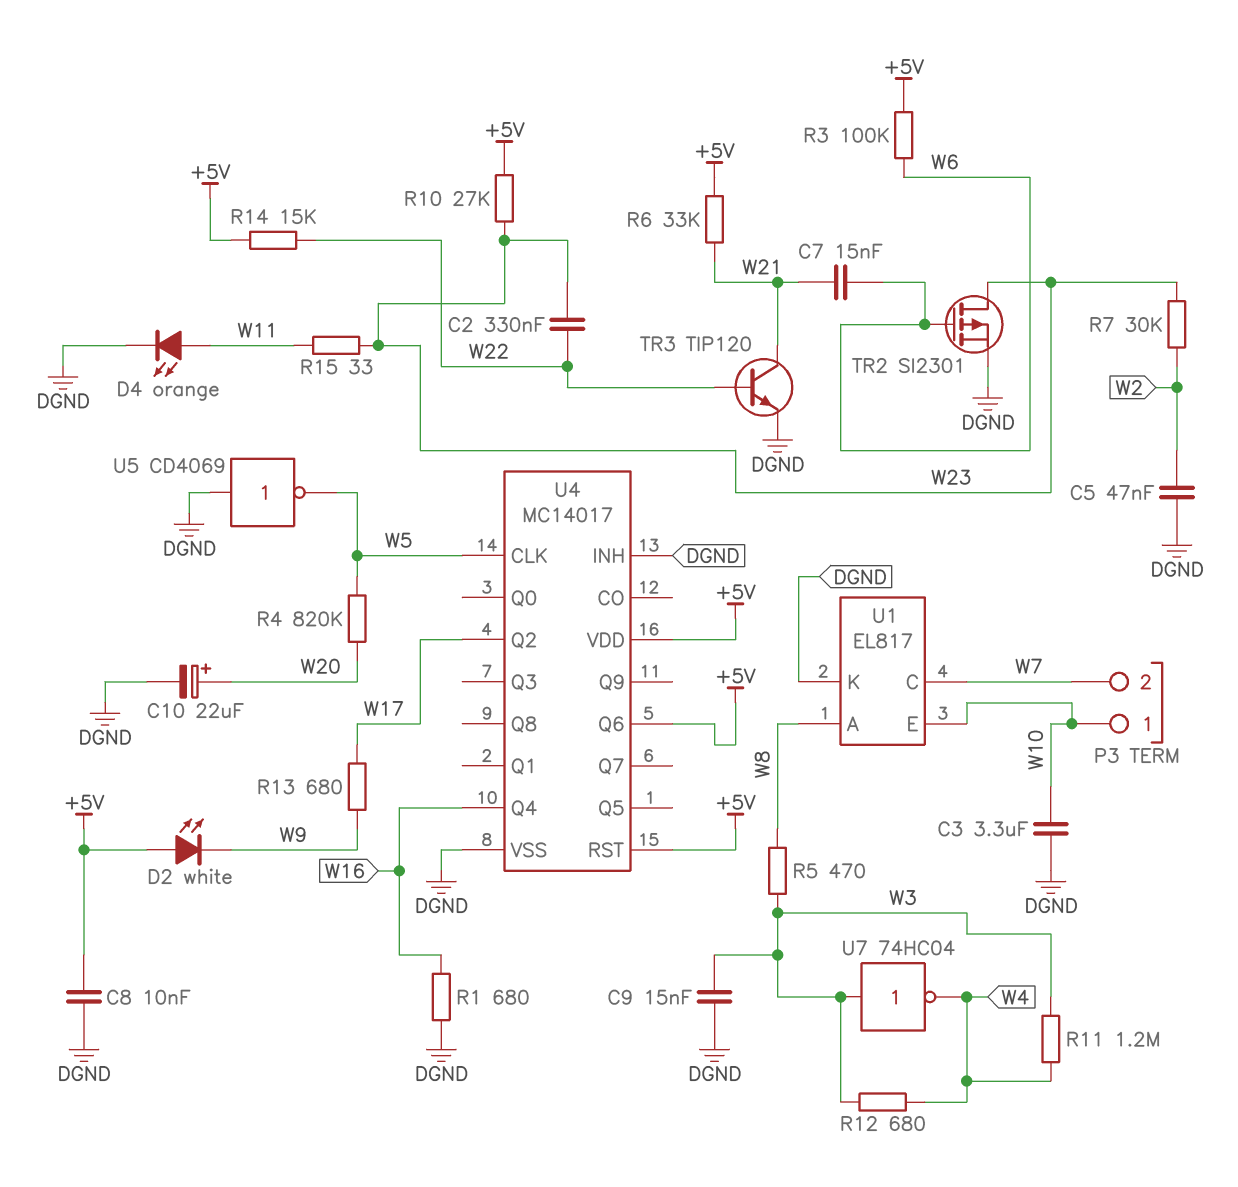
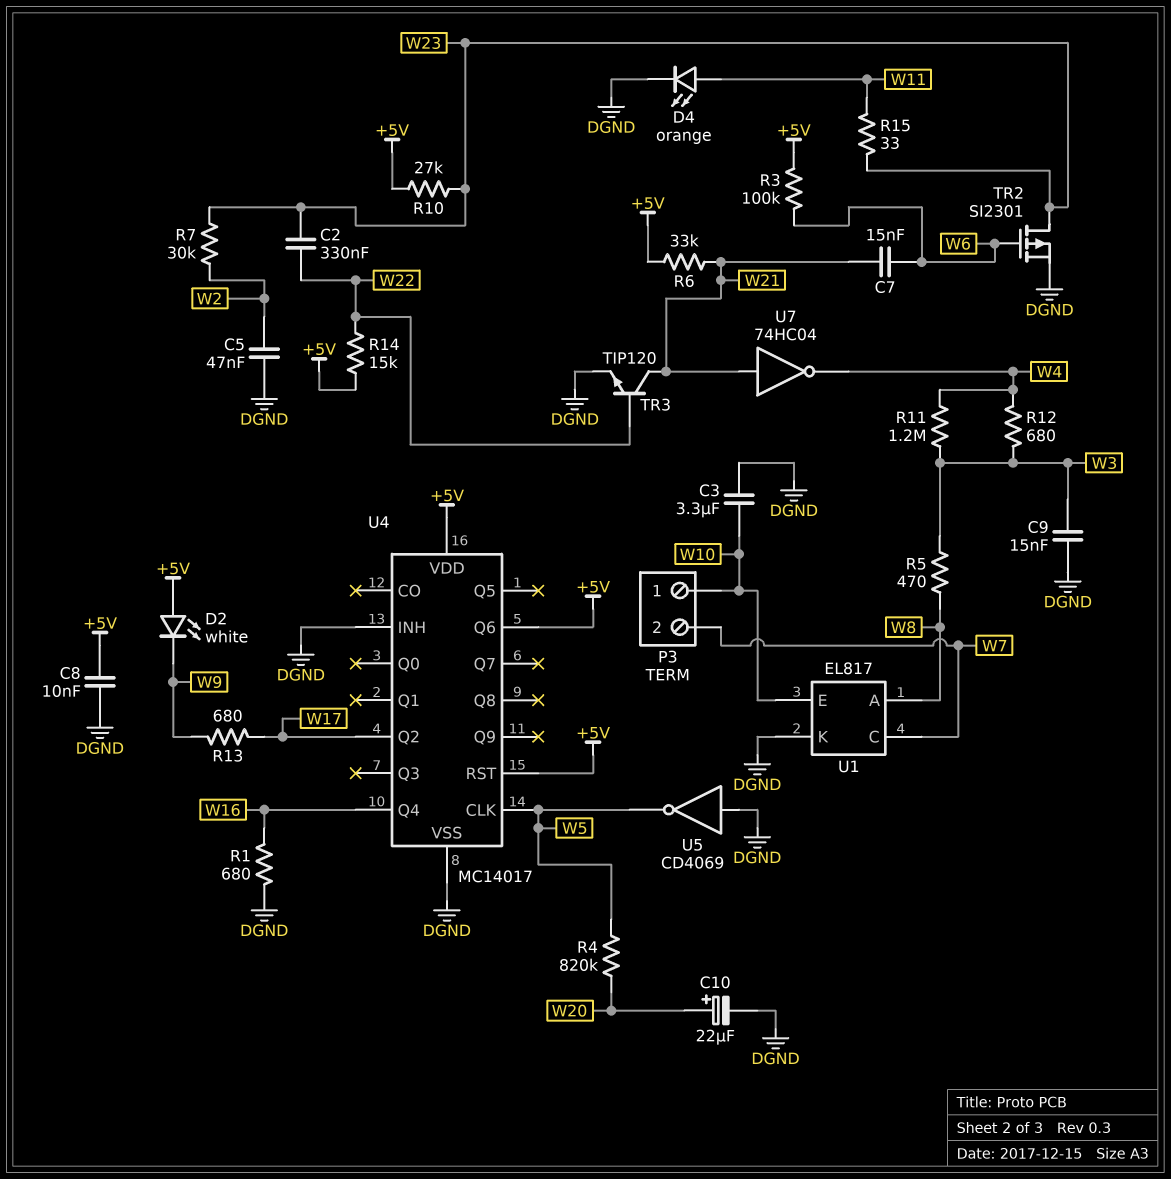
U7: NOT 74HC04 (in W3, out W4) -> NOT 74HC04 (in W21, out W4)

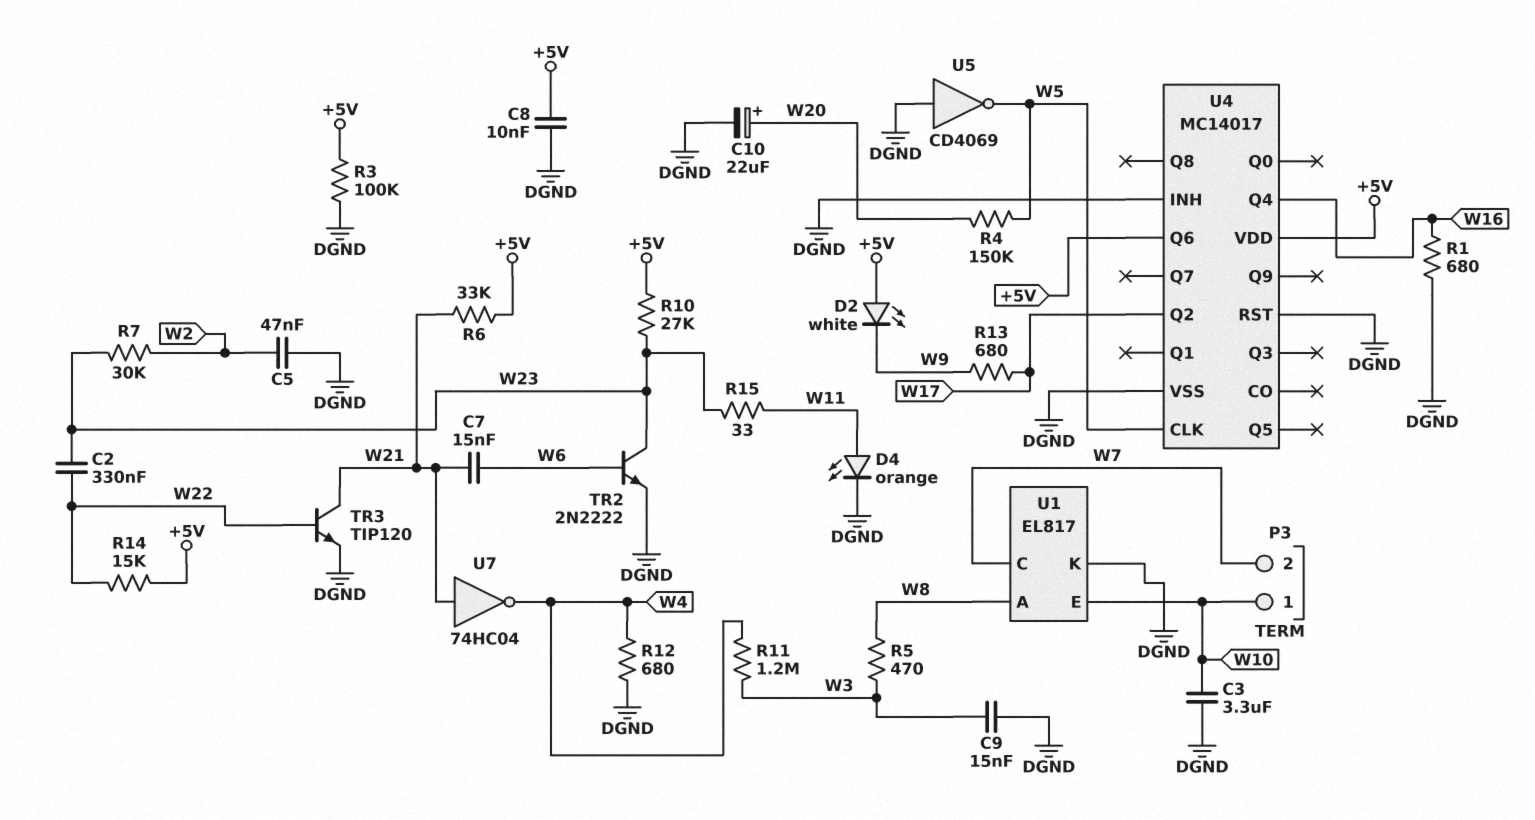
R3: 100k (+5V, W6) -> 100k (+5V, DGND)
R4: 820k (W5, W20) -> 150k (W5, W20)
R12: 680 (W3, W4) -> 680 (DGND, W4)
TR2: PMOS SI2301 (G W6, D W23, S DGND) -> NPN 2N2222 (B W6, C W23, E DGND)
U4 pin RST: +5V -> DGND

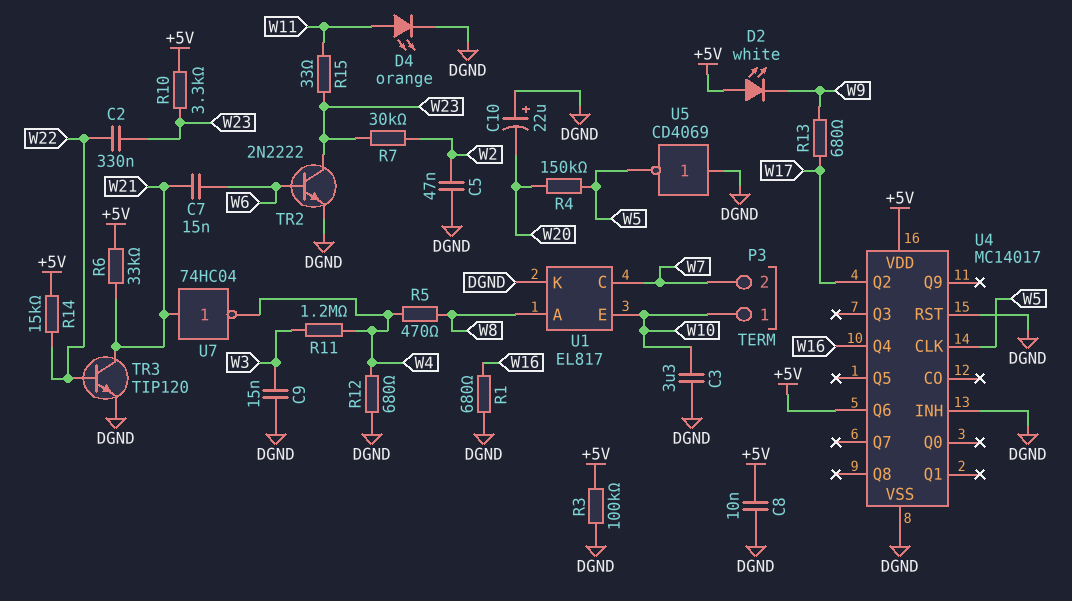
C10: 22uF (plus W20, minus DGND) -> 22uF (plus DGND, minus W20)
R5: 470 (W3, W8) -> 470 (W4, W8)
R10: 27k (+5V, W23) -> 3.3k (+5V, W23)

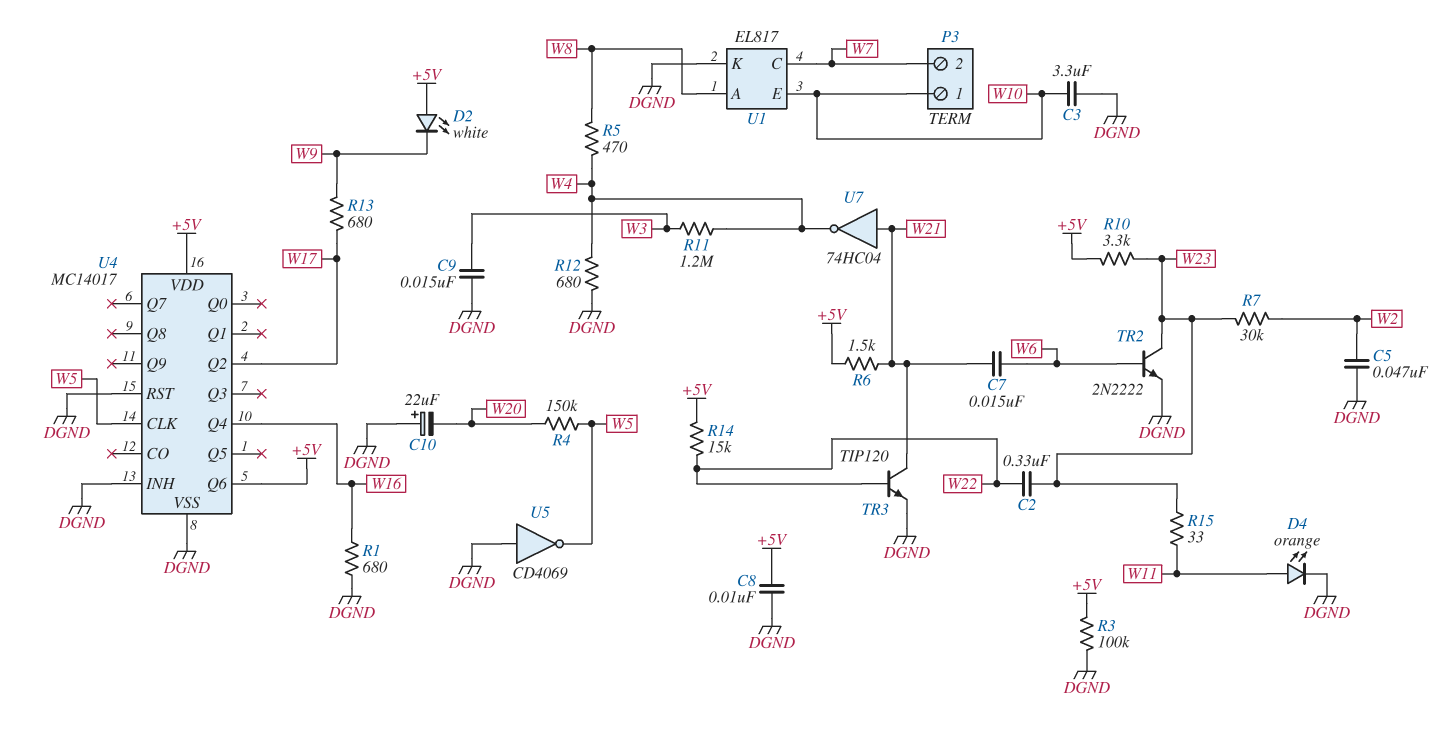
R6: 33k (+5V, W21) -> 1.5k (+5V, W21)

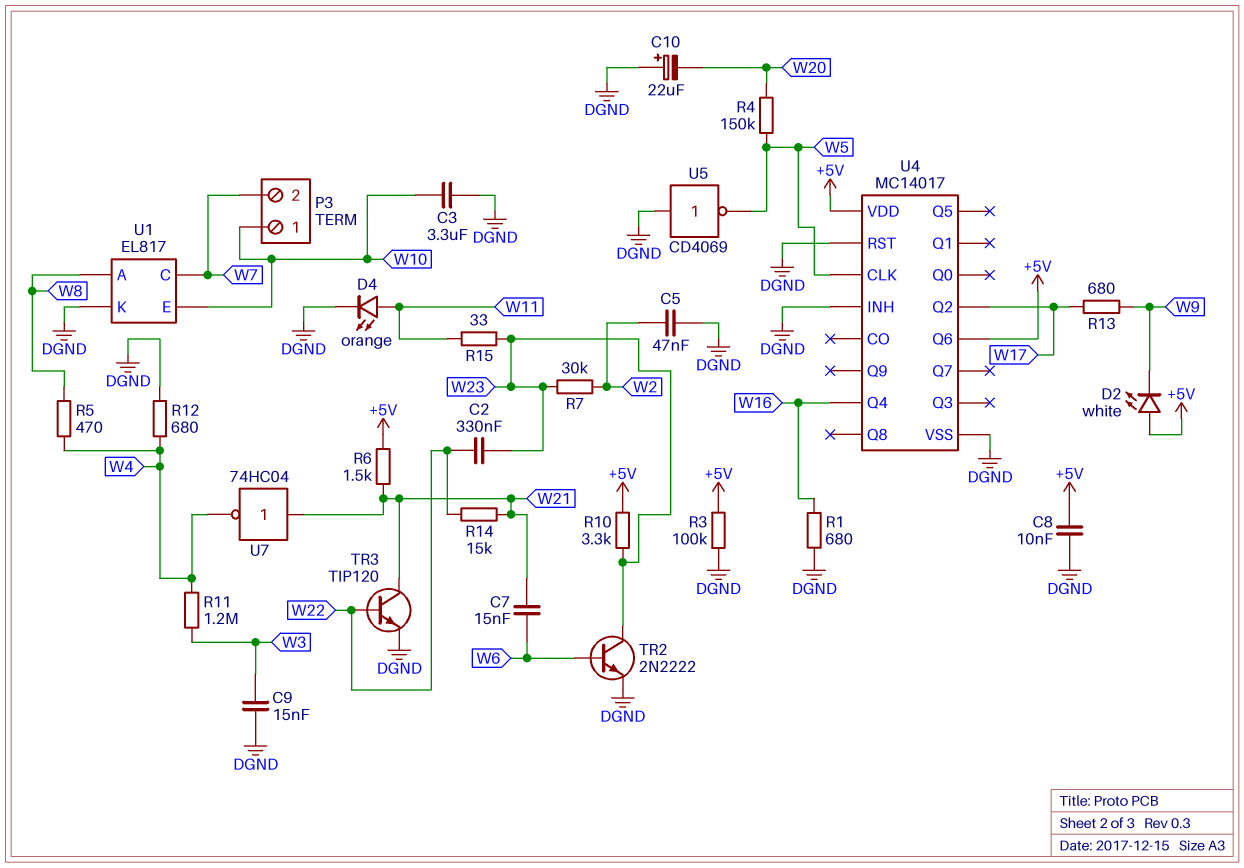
R14: 15k (+5V, W22) -> 15k (W21, W22)

